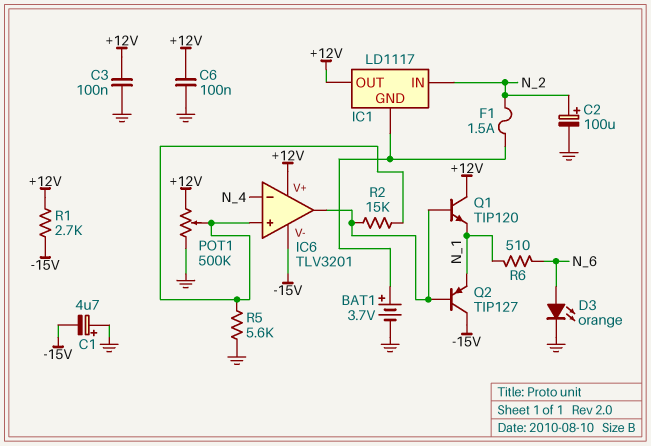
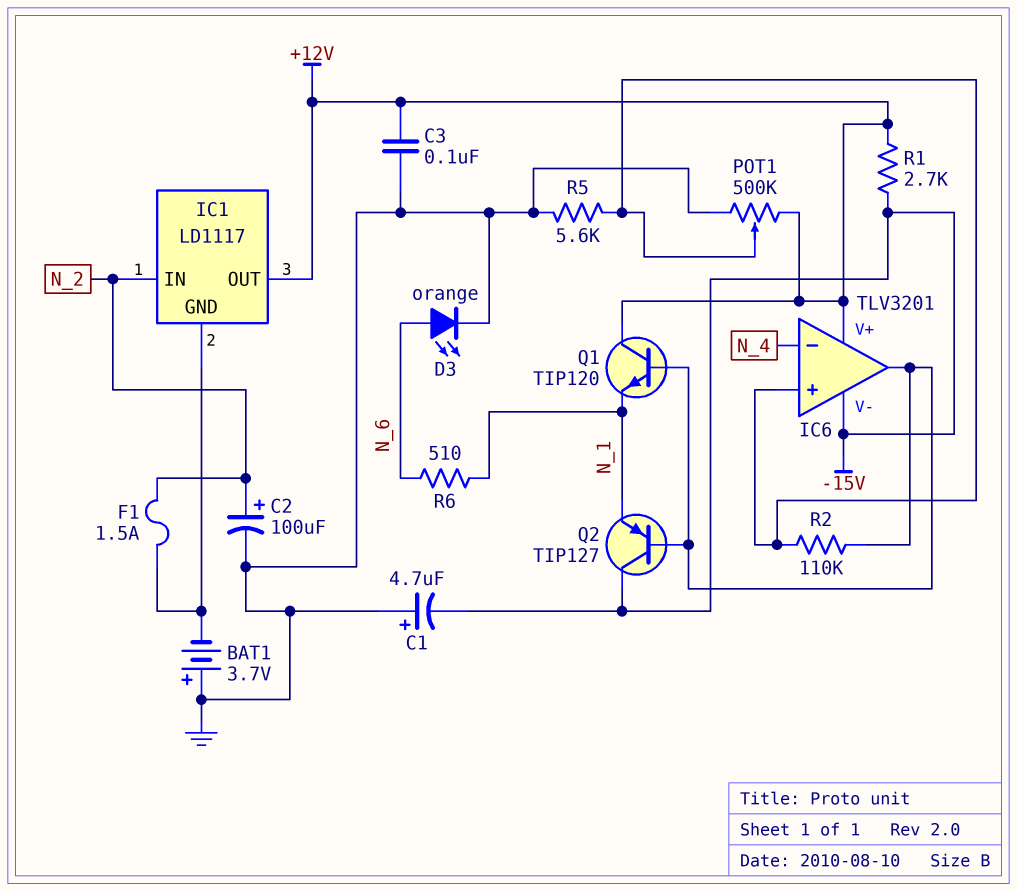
BAT1: 3.7V (plus IC1/GND, minus GND) -> 3.7V (plus GND, minus IC1/GND)
C6: 100nF (+12V, GND) -> none
R2: 15k (IC6/in+, IC6/out) -> 110k (IC6/in+, IC6/out)

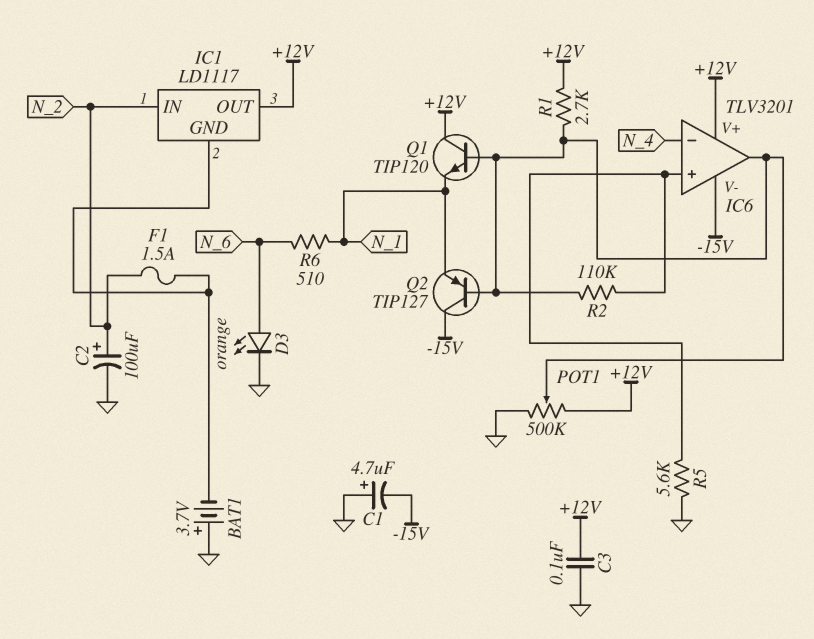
POT1: 500k (+12V, GND, wiper IC6/in+) -> 500k (+12V, GND, wiper IC6/out)
R1: 2.7k (+12V, -15V) -> 2.7k (+12V, IC6/out)

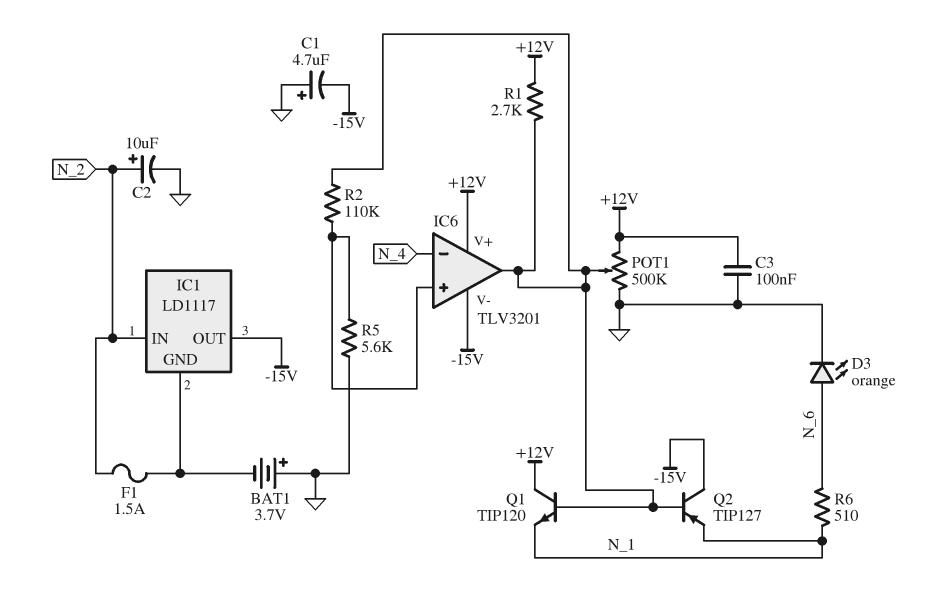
C2: 100uF (plus N_2, minus GND) -> 10uF (plus N_2, minus GND)
IC1 pin OUT: +12V -> -15V

